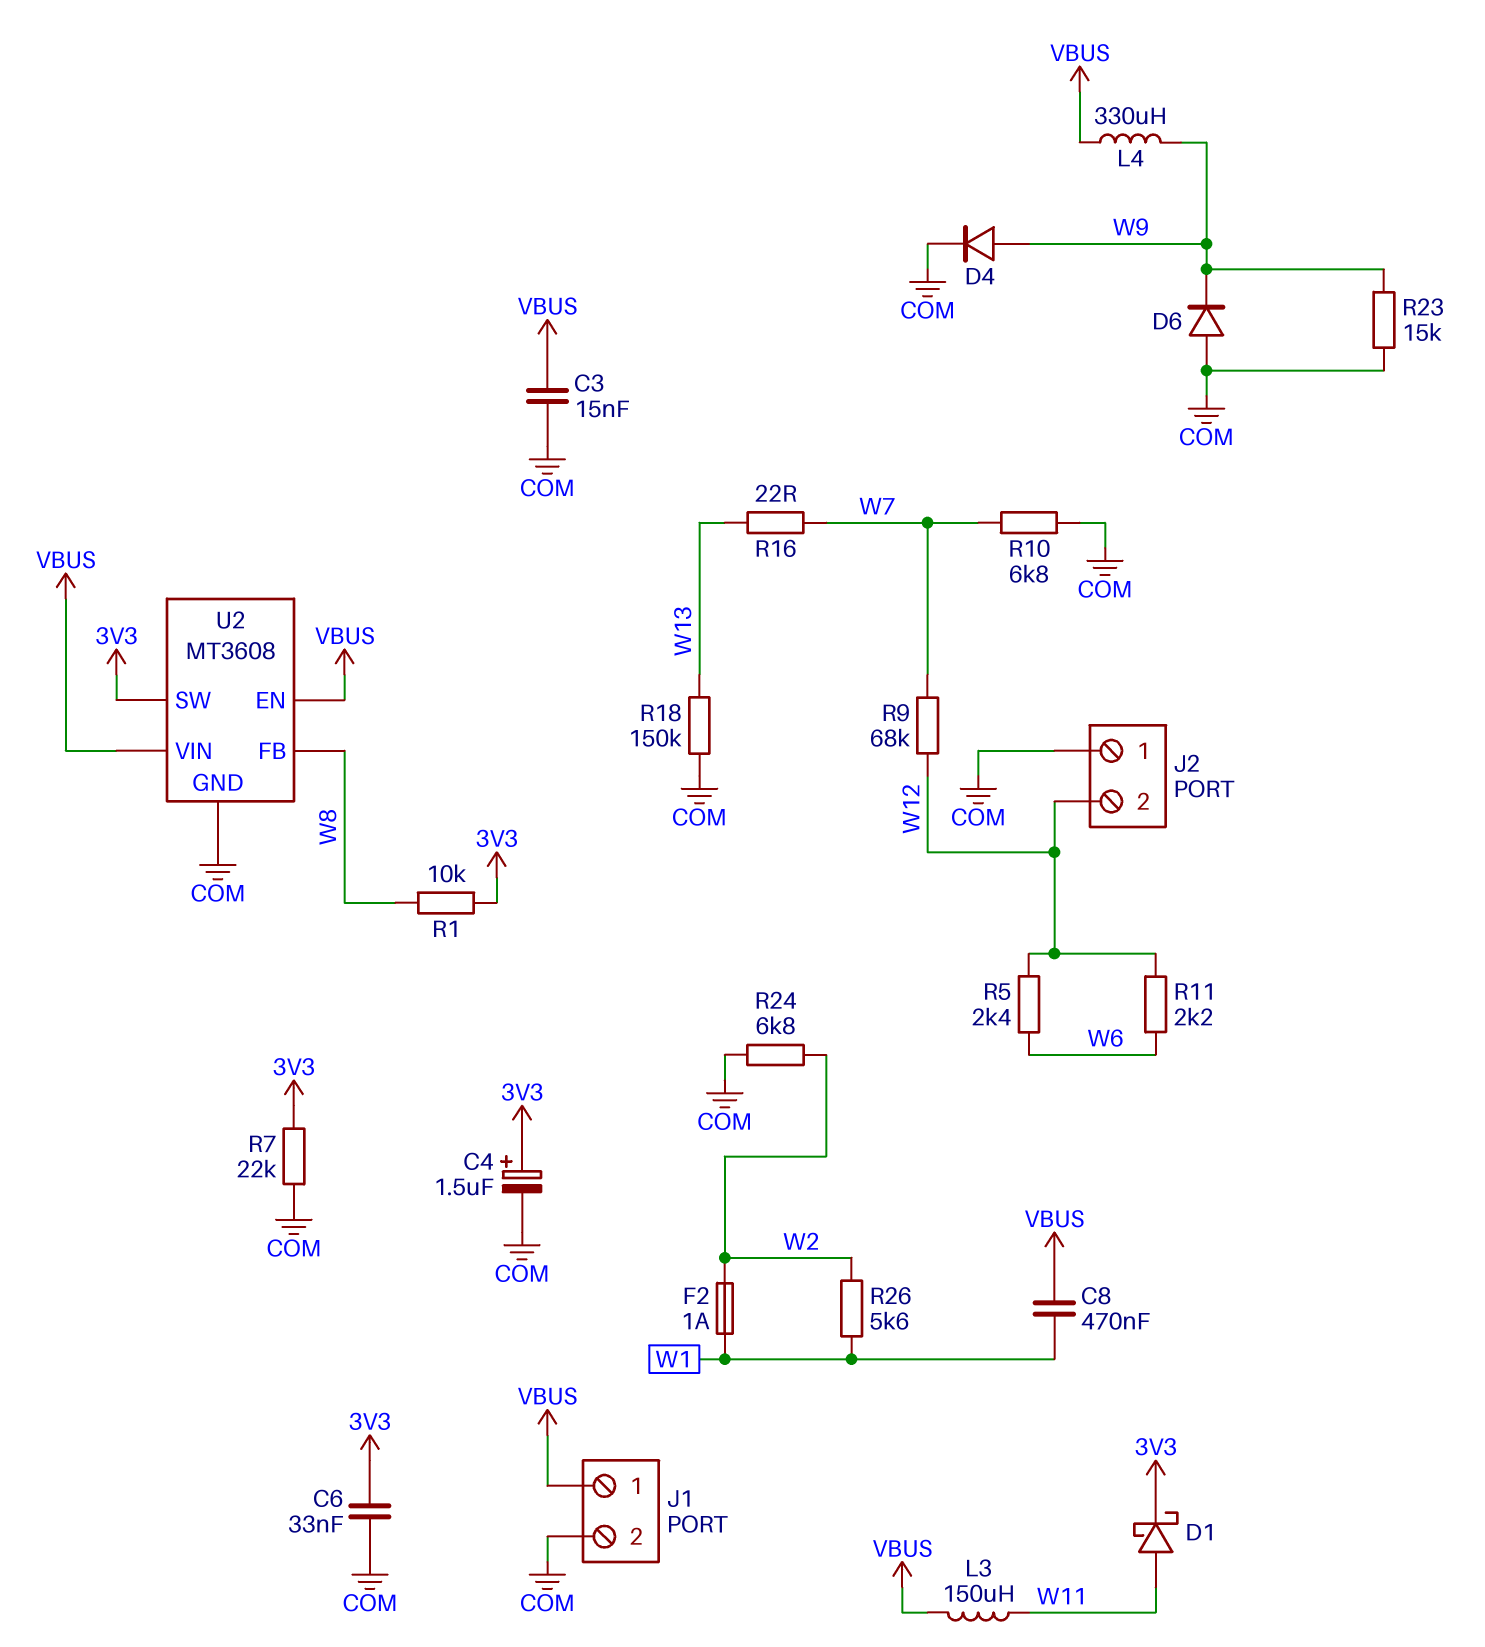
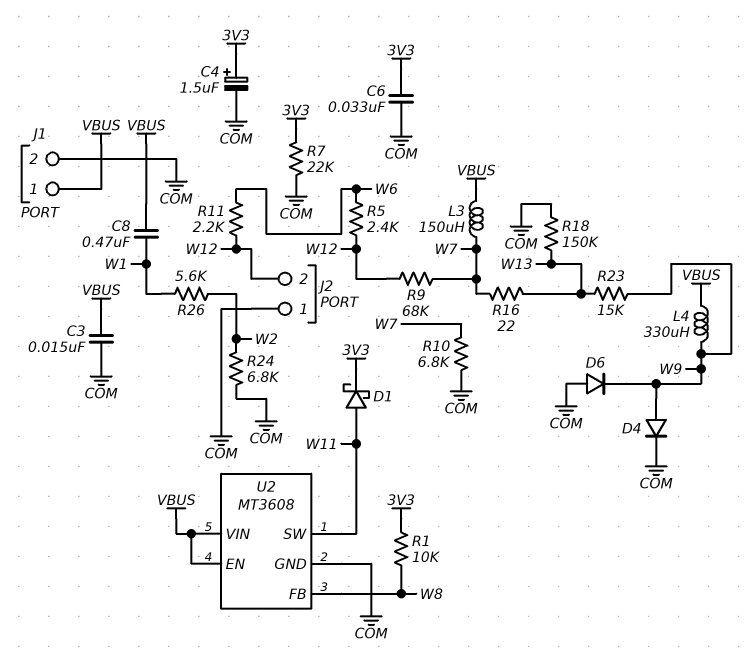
F2: 1A (W1, W2) -> none
L3: 150uH (VBUS, W11) -> 150uH (VBUS, W7)
R23: 15k (COM, W9) -> 15k (W9, W13)
U2 pin SW: 3V3 -> W11

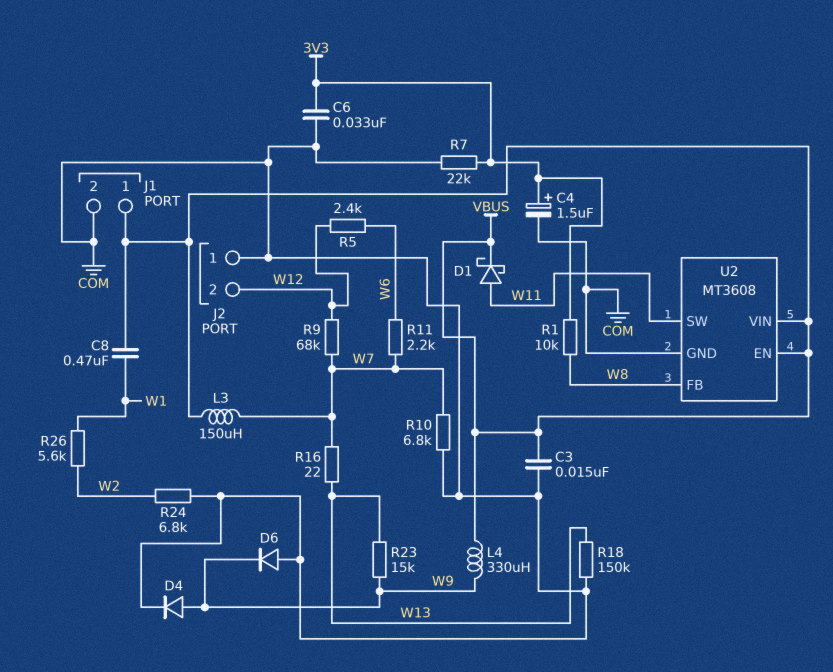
D1: schottky (A W11, K 3V3) -> schottky (A W11, K VBUS)
R11: 2.2k (W6, W12) -> 2.2k (W6, W7)

